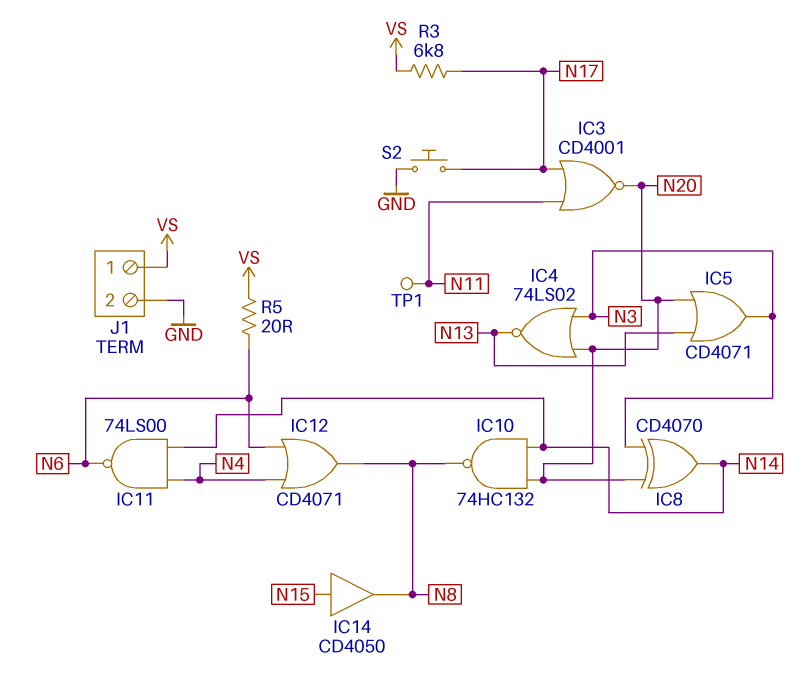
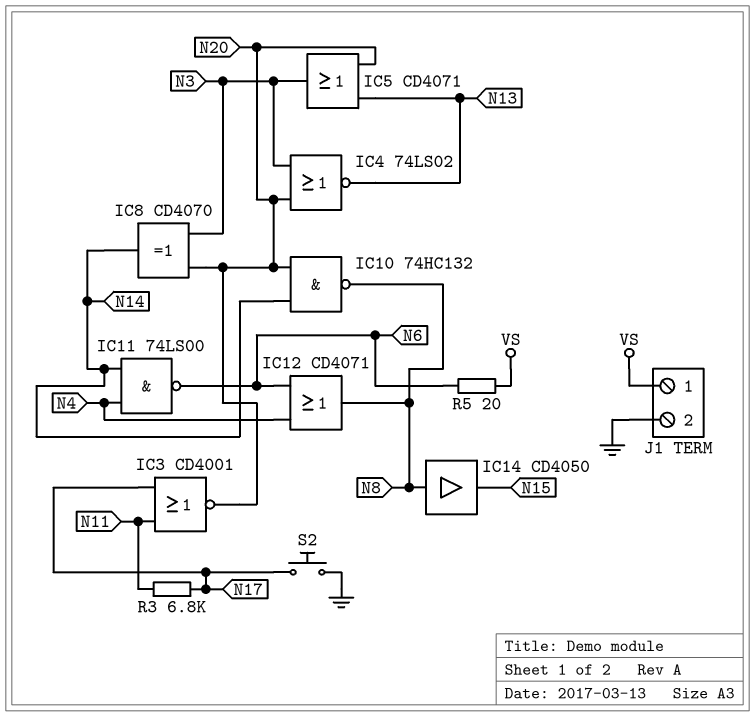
IC14: buffer CD4050 (in N15, out N8) -> buffer CD4050 (in N8, out N15)
R3: 6.8k (N17, VS) -> 6.8k (N11, N17)
TP1: test point (N11) -> none

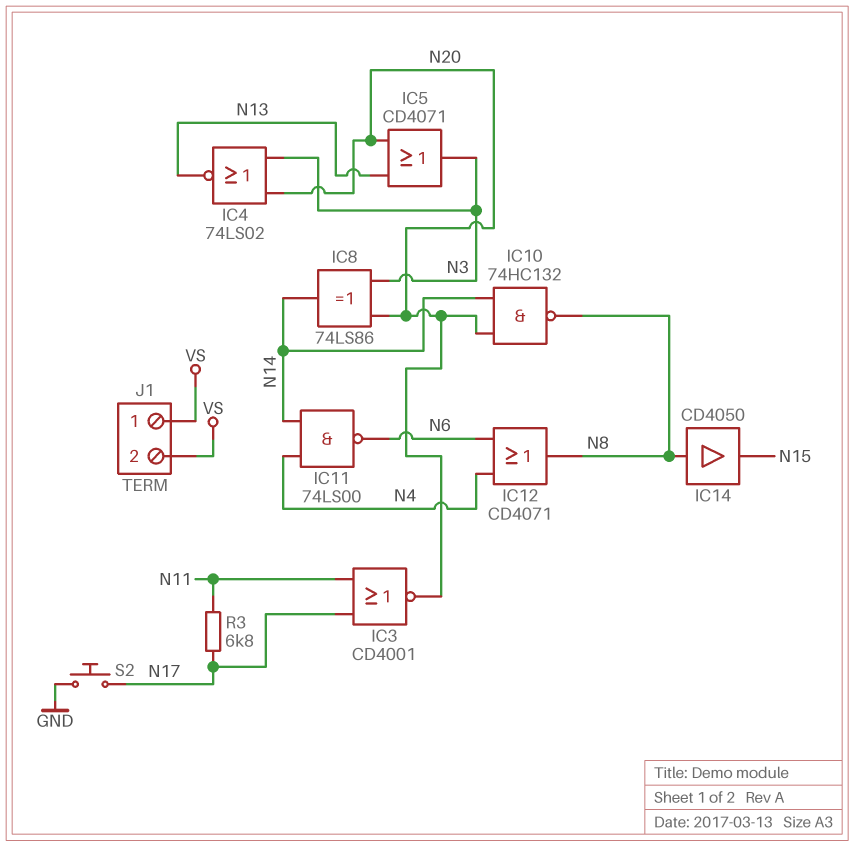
IC8: XOR CD4070 (in N3, in N20, out N14) -> XOR 74LS86 (in N3, in N20, out N14)
J1 pin 2: GND -> VS
R5: 20 (N6, VS) -> none

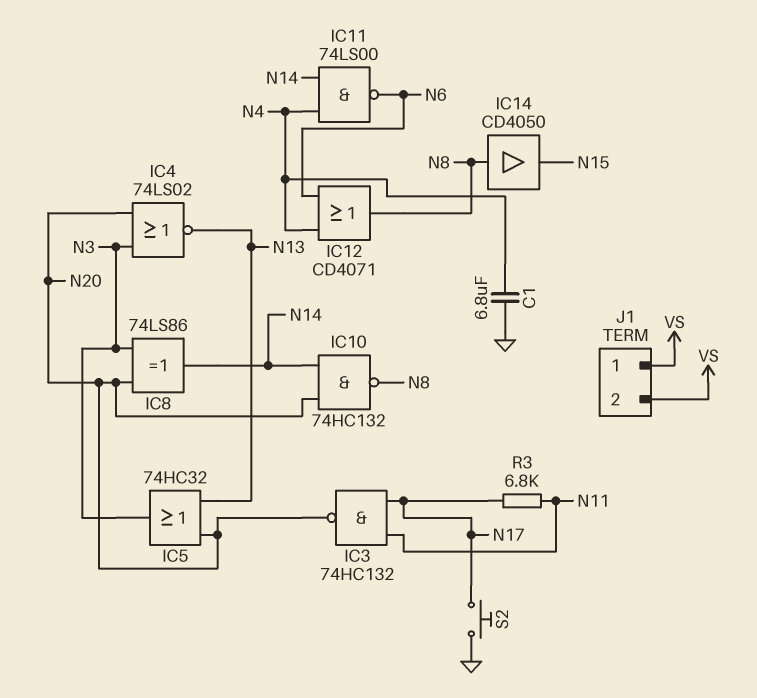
C1: none -> 6.8uF (GND, N4)
IC3: NOR CD4001 (in N11, in N17, out N20) -> NAND 74HC132 (in N11, in N17, out N20)
IC5: OR CD4071 (in N13, in N20, out N3) -> OR 74HC32 (in N13, in N20, out N3)

